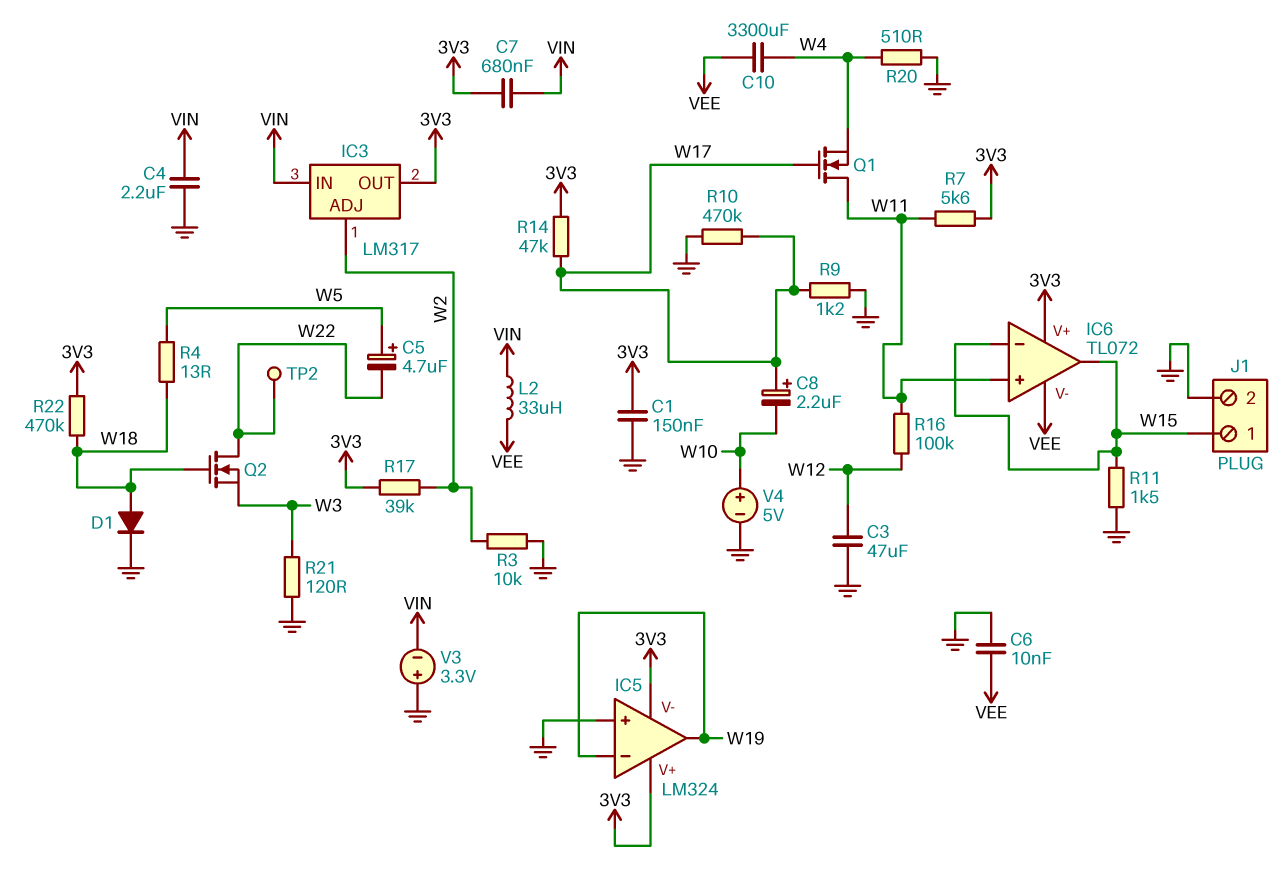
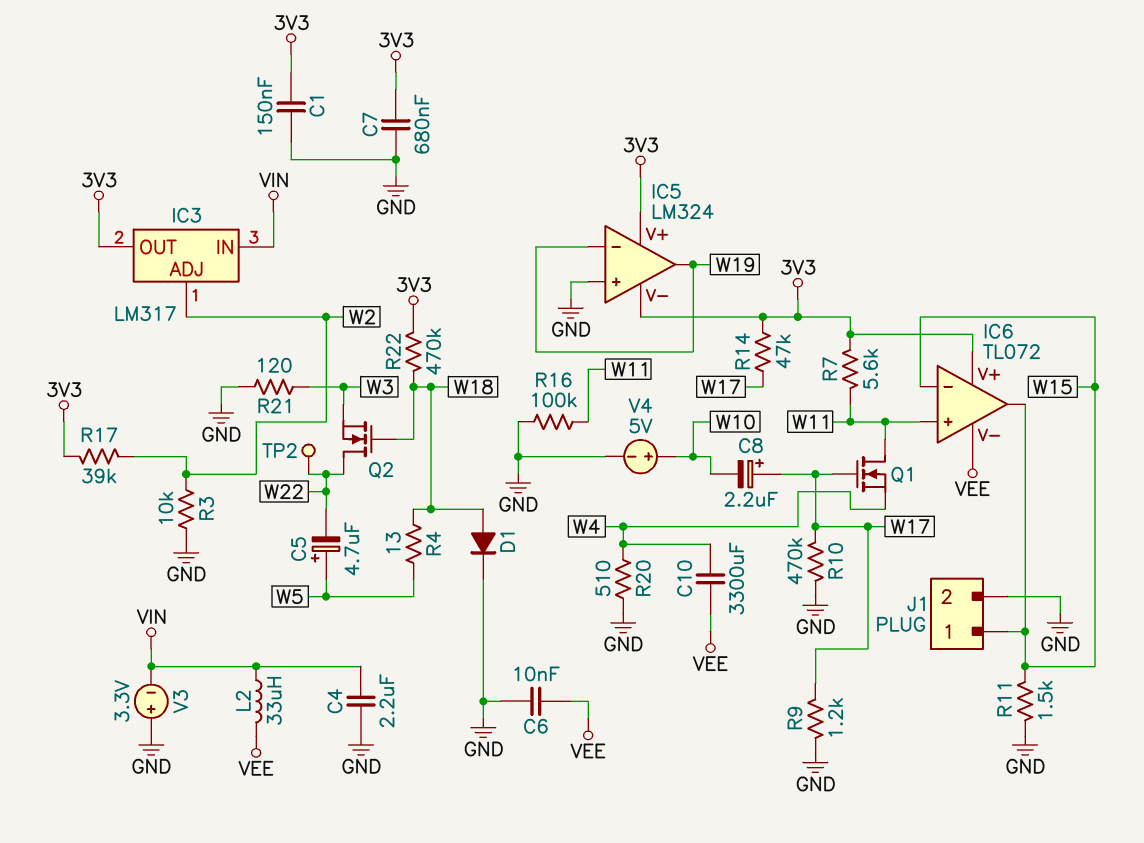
C3: 47uF (GND, W12) -> none
C7: 680nF (3V3, VIN) -> 680nF (3V3, GND)
R16: 100k (W11, W12) -> 100k (GND, W11)

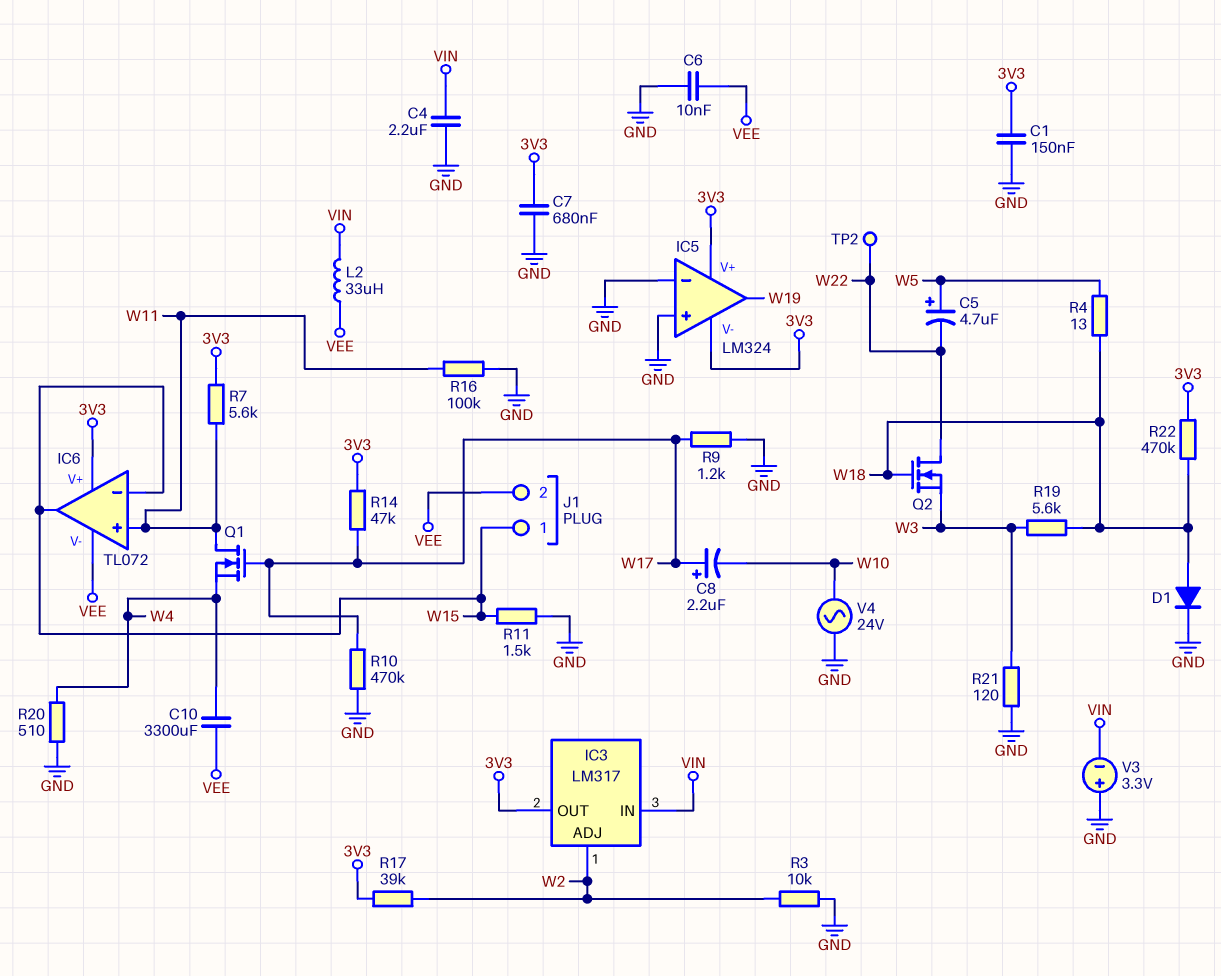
IC5 pin in-: W19 -> GND
J1 pin 2: GND -> VEE
R19: none -> 5.6k (W3, W18)
V4: 5V (plus W10, minus GND) -> AC 24V (GND, W10)

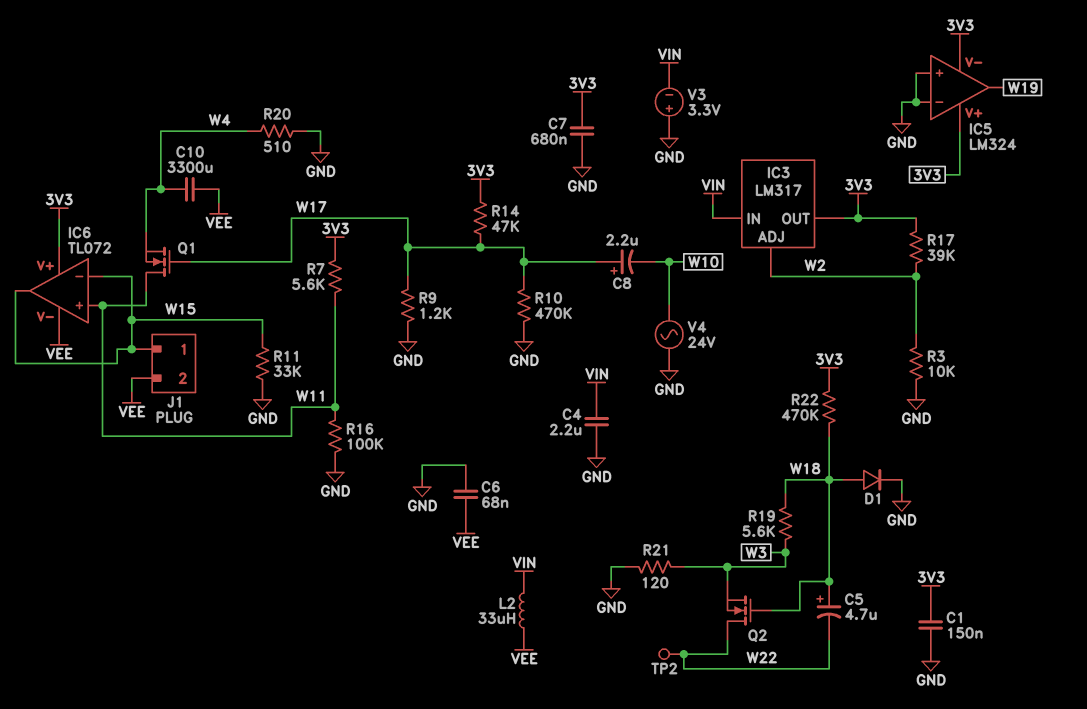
C5: 4.7uF (plus W5, minus W22) -> 4.7uF (plus W18, minus W22)
C6: 10nF (GND, VEE) -> 68nF (GND, VEE)
R4: 13 (W5, W18) -> none
R11: 1.5k (GND, W15) -> 33k (GND, W15)

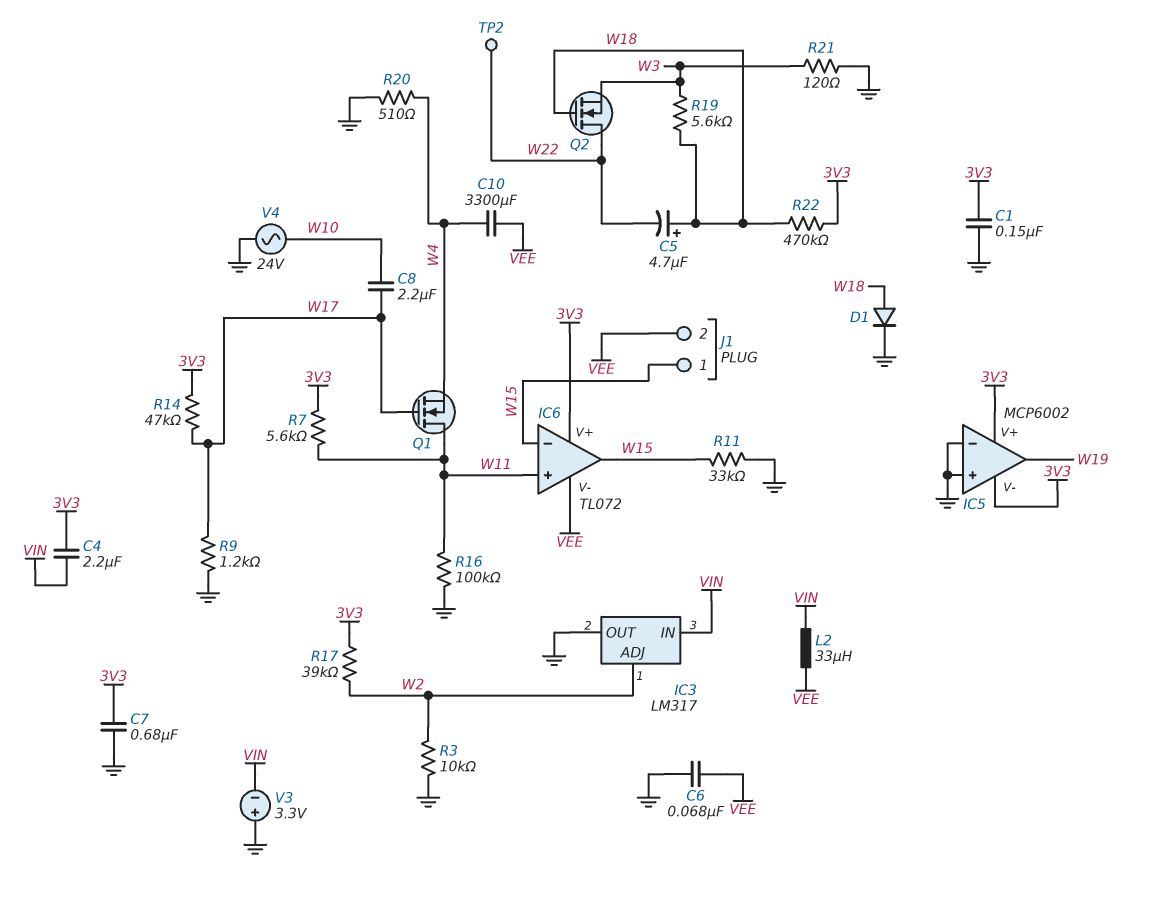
C4: 2.2uF (GND, VIN) -> 2.2uF (3V3, VIN)
C8: 2.2uF (plus W17, minus W10) -> 2.2uF (W10, W17)
IC3 pin OUT: 3V3 -> GND
IC5: LM324 -> MCP6002
R10: 470k (GND, W17) -> none

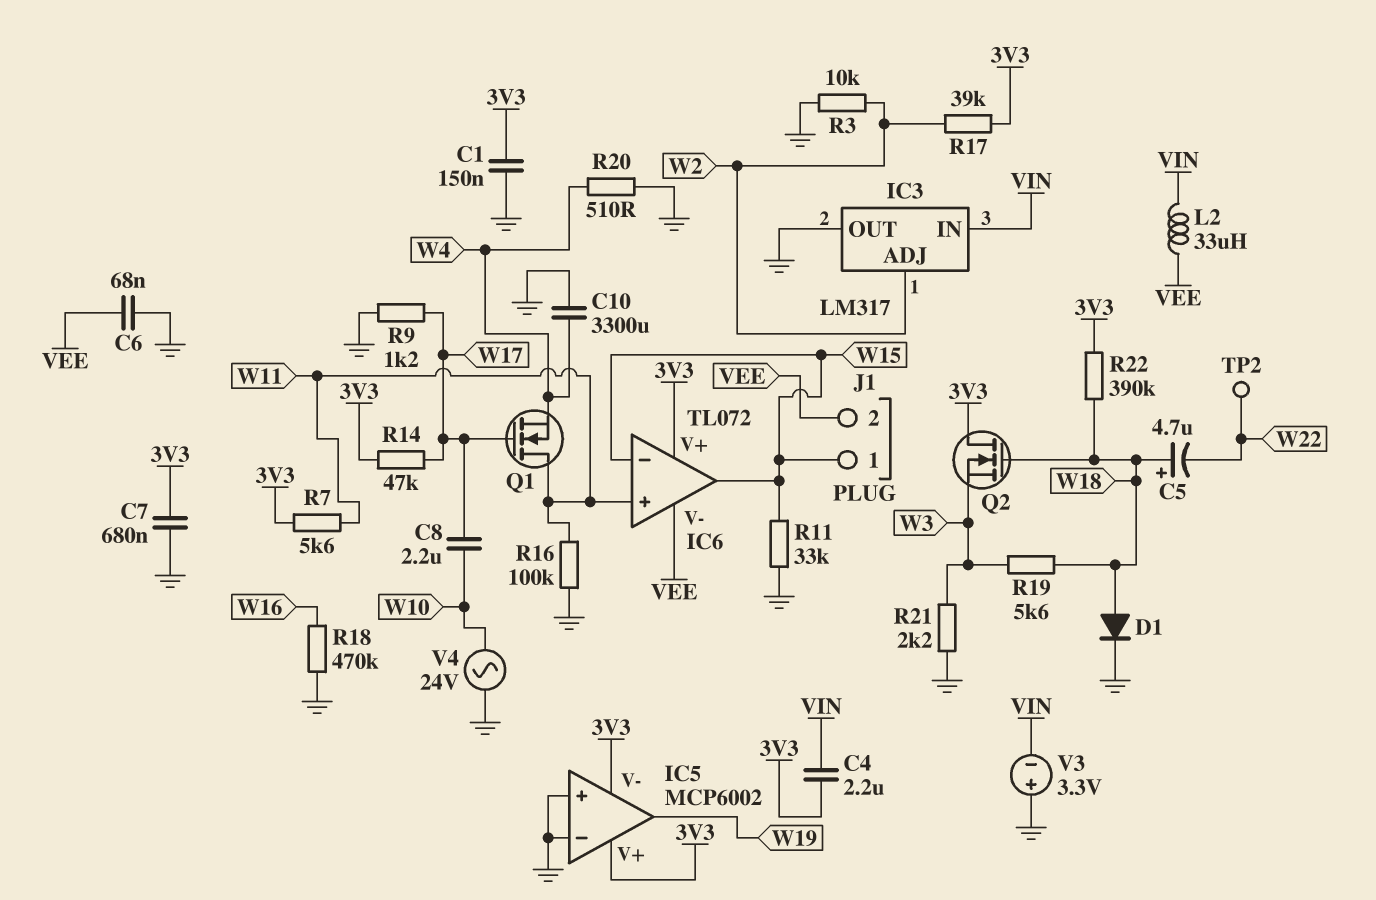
C10: 3300uF (VEE, W4) -> 3300uF (GND, W4)
Q2: NMOS (G W18, D W22, S W3) -> NMOS (G W18, D 3V3, S W3)
R18: none -> 470k (GND, W16)
R21: 120 (GND, W3) -> 2.2k (GND, W3)
R22: 470k (3V3, W18) -> 390k (3V3, W18)

